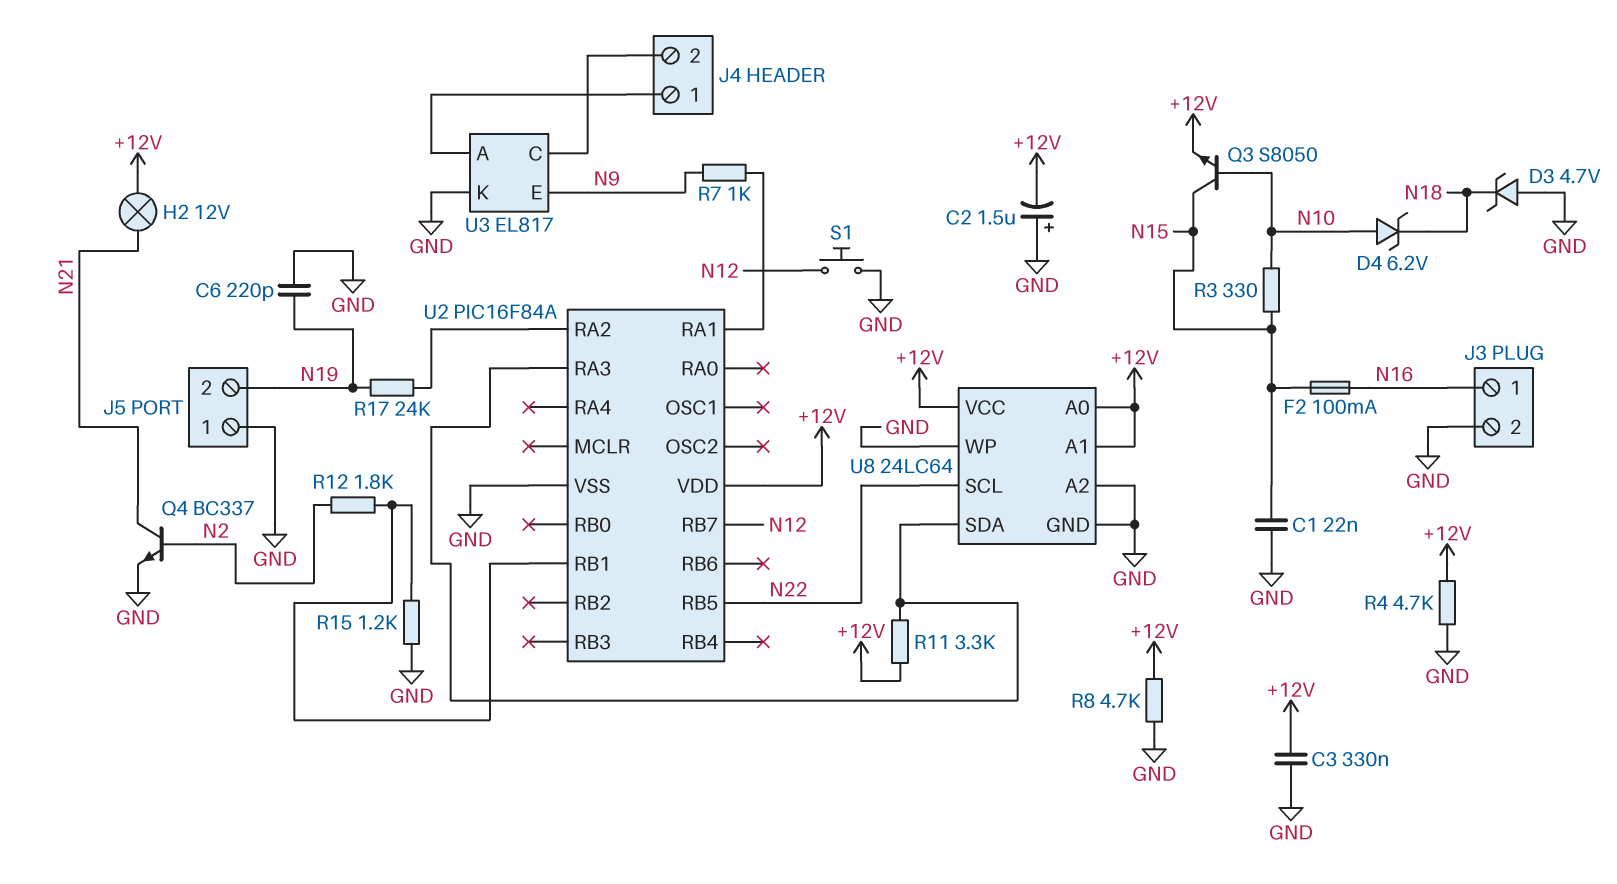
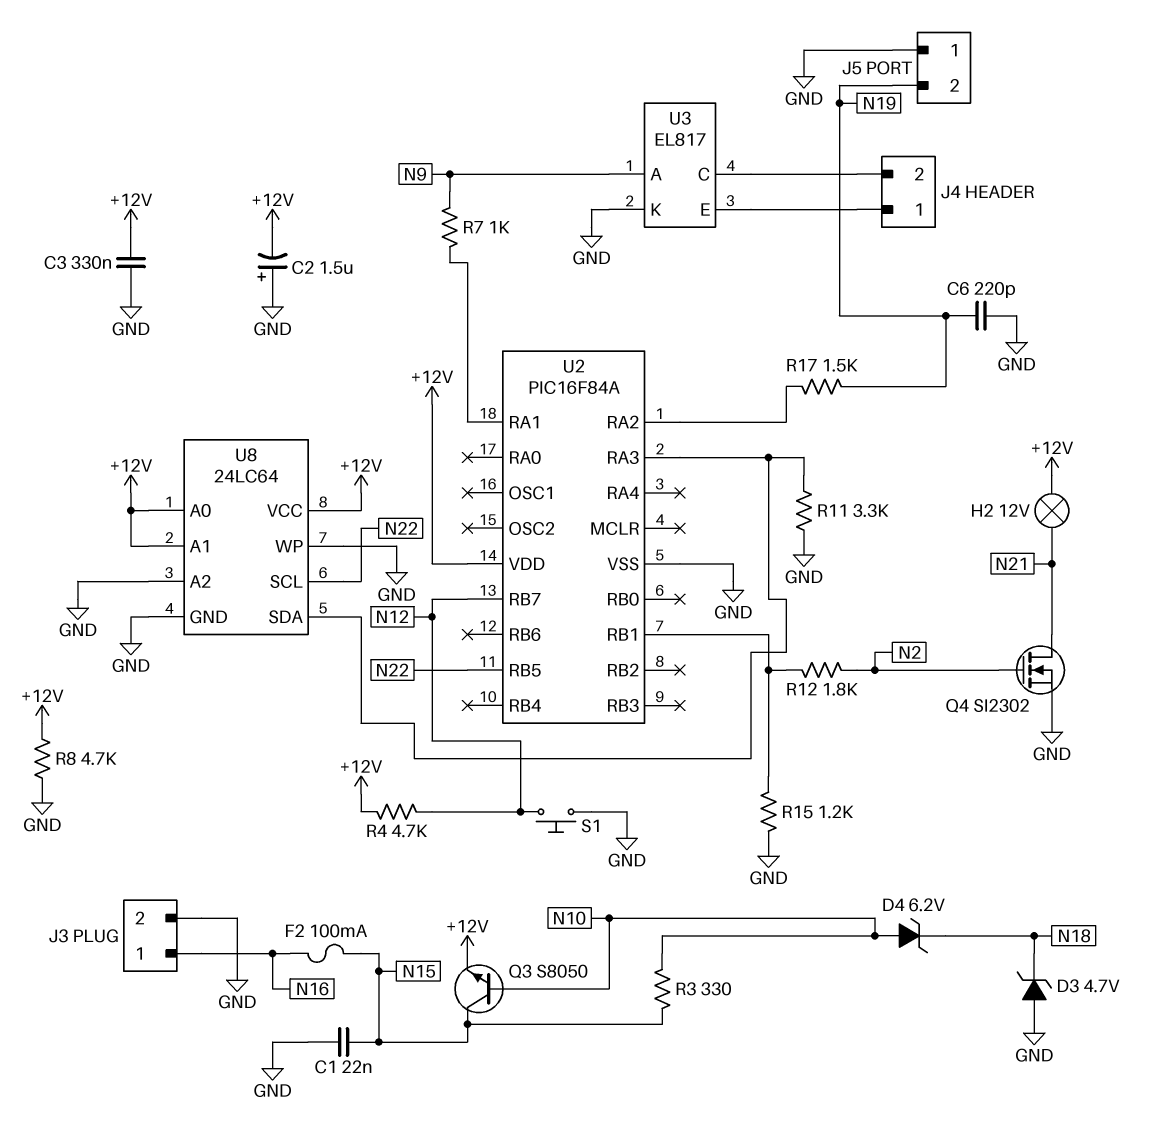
Q4: NPN BC337 (B N2, C N21, E GND) -> NMOS SI2302 (G N2, D N21, S GND)
R4: 4.7k (+12V, GND) -> 4.7k (+12V, N12)
R11: 3.3k (+12V, U2/RA3) -> 3.3k (GND, U2/RA3)
R17: 24k (N19, U2/RA2) -> 1.5k (N19, U2/RA2)
U3 pin A: J4/1 -> N9
U3 pin E: N9 -> J4/1

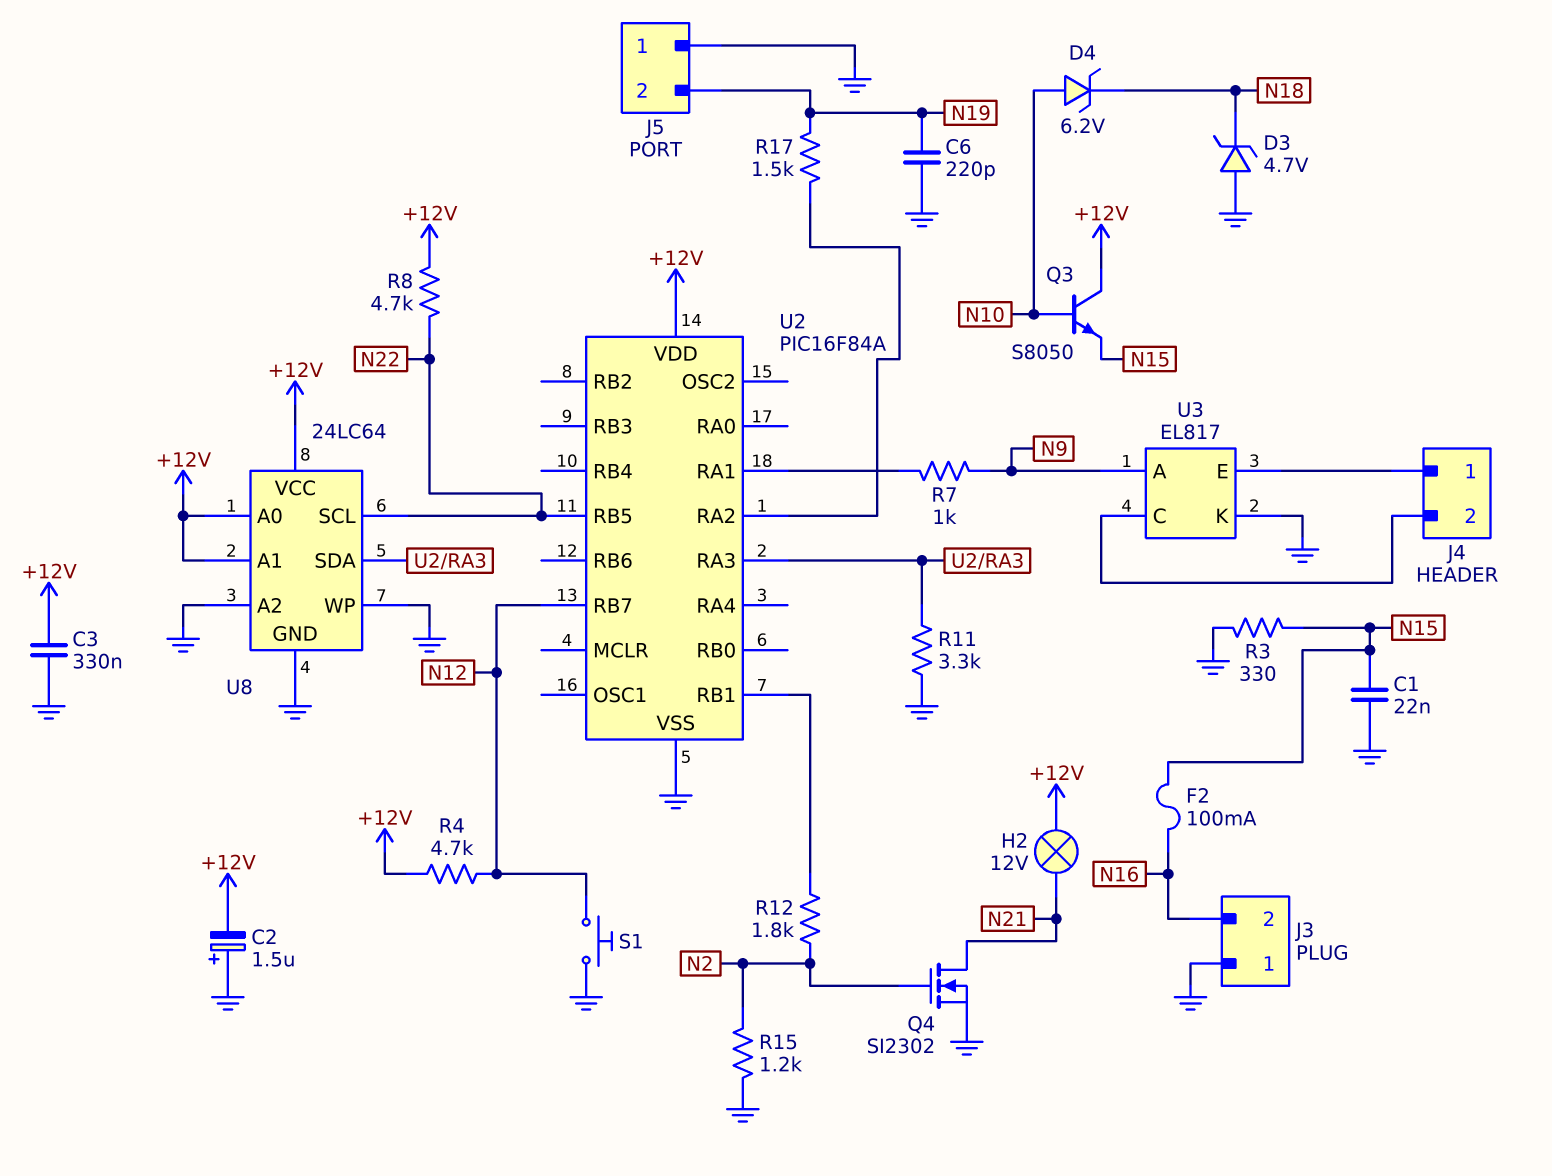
J3 pin 1: N16 -> GND
J3 pin 2: GND -> N16
Q3: NPN S8050 (B N10, C N15, E +12V) -> NPN S8050 (B N10, C +12V, E N15)
R3: 330 (N10, N15) -> 330 (GND, N15)
R8: 4.7k (+12V, GND) -> 4.7k (+12V, N22)
R15: 1.2k (GND, U2/RB1) -> 1.2k (GND, N2)

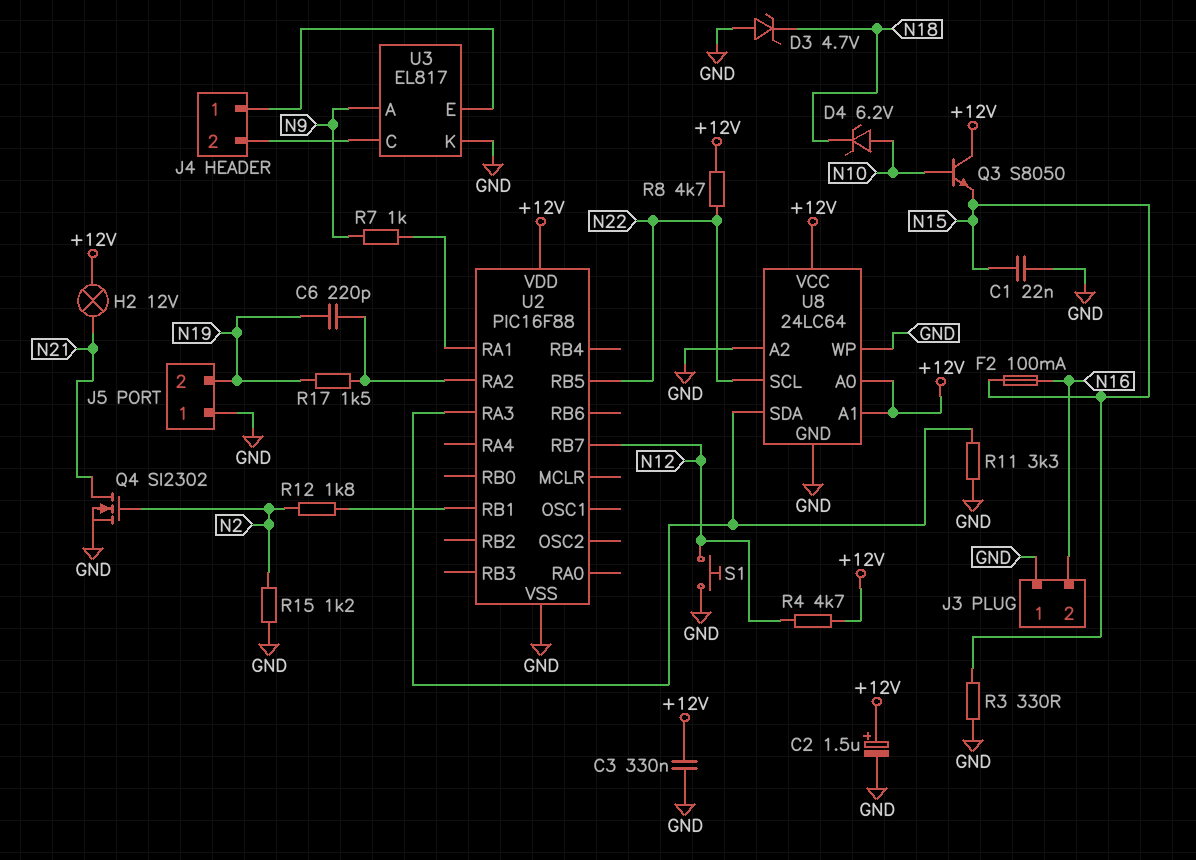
C2: 1.5uF (plus GND, minus +12V) -> 1.5uF (plus +12V, minus GND)
C6: 220pF (GND, N19) -> 220pF (N19, U2/RA2)
U2: PIC16F84A -> PIC16F88

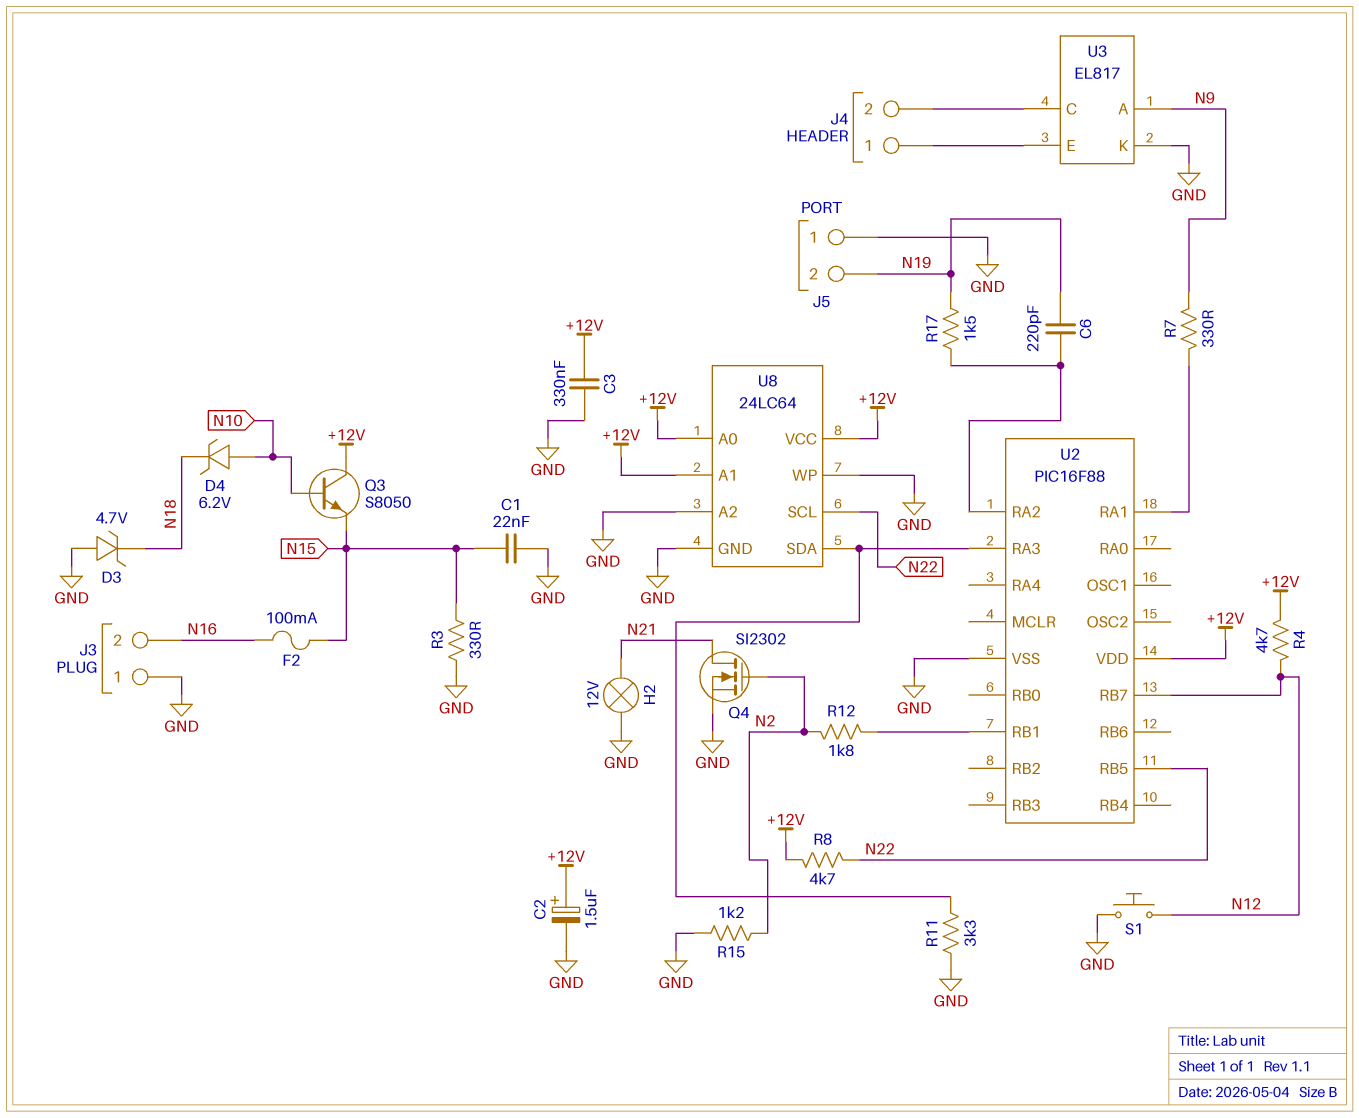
H2: lamp 12V (+12V, N21) -> lamp 12V (GND, N21)
R7: 1k (N9, U2/RA1) -> 330 (N9, U2/RA1)

